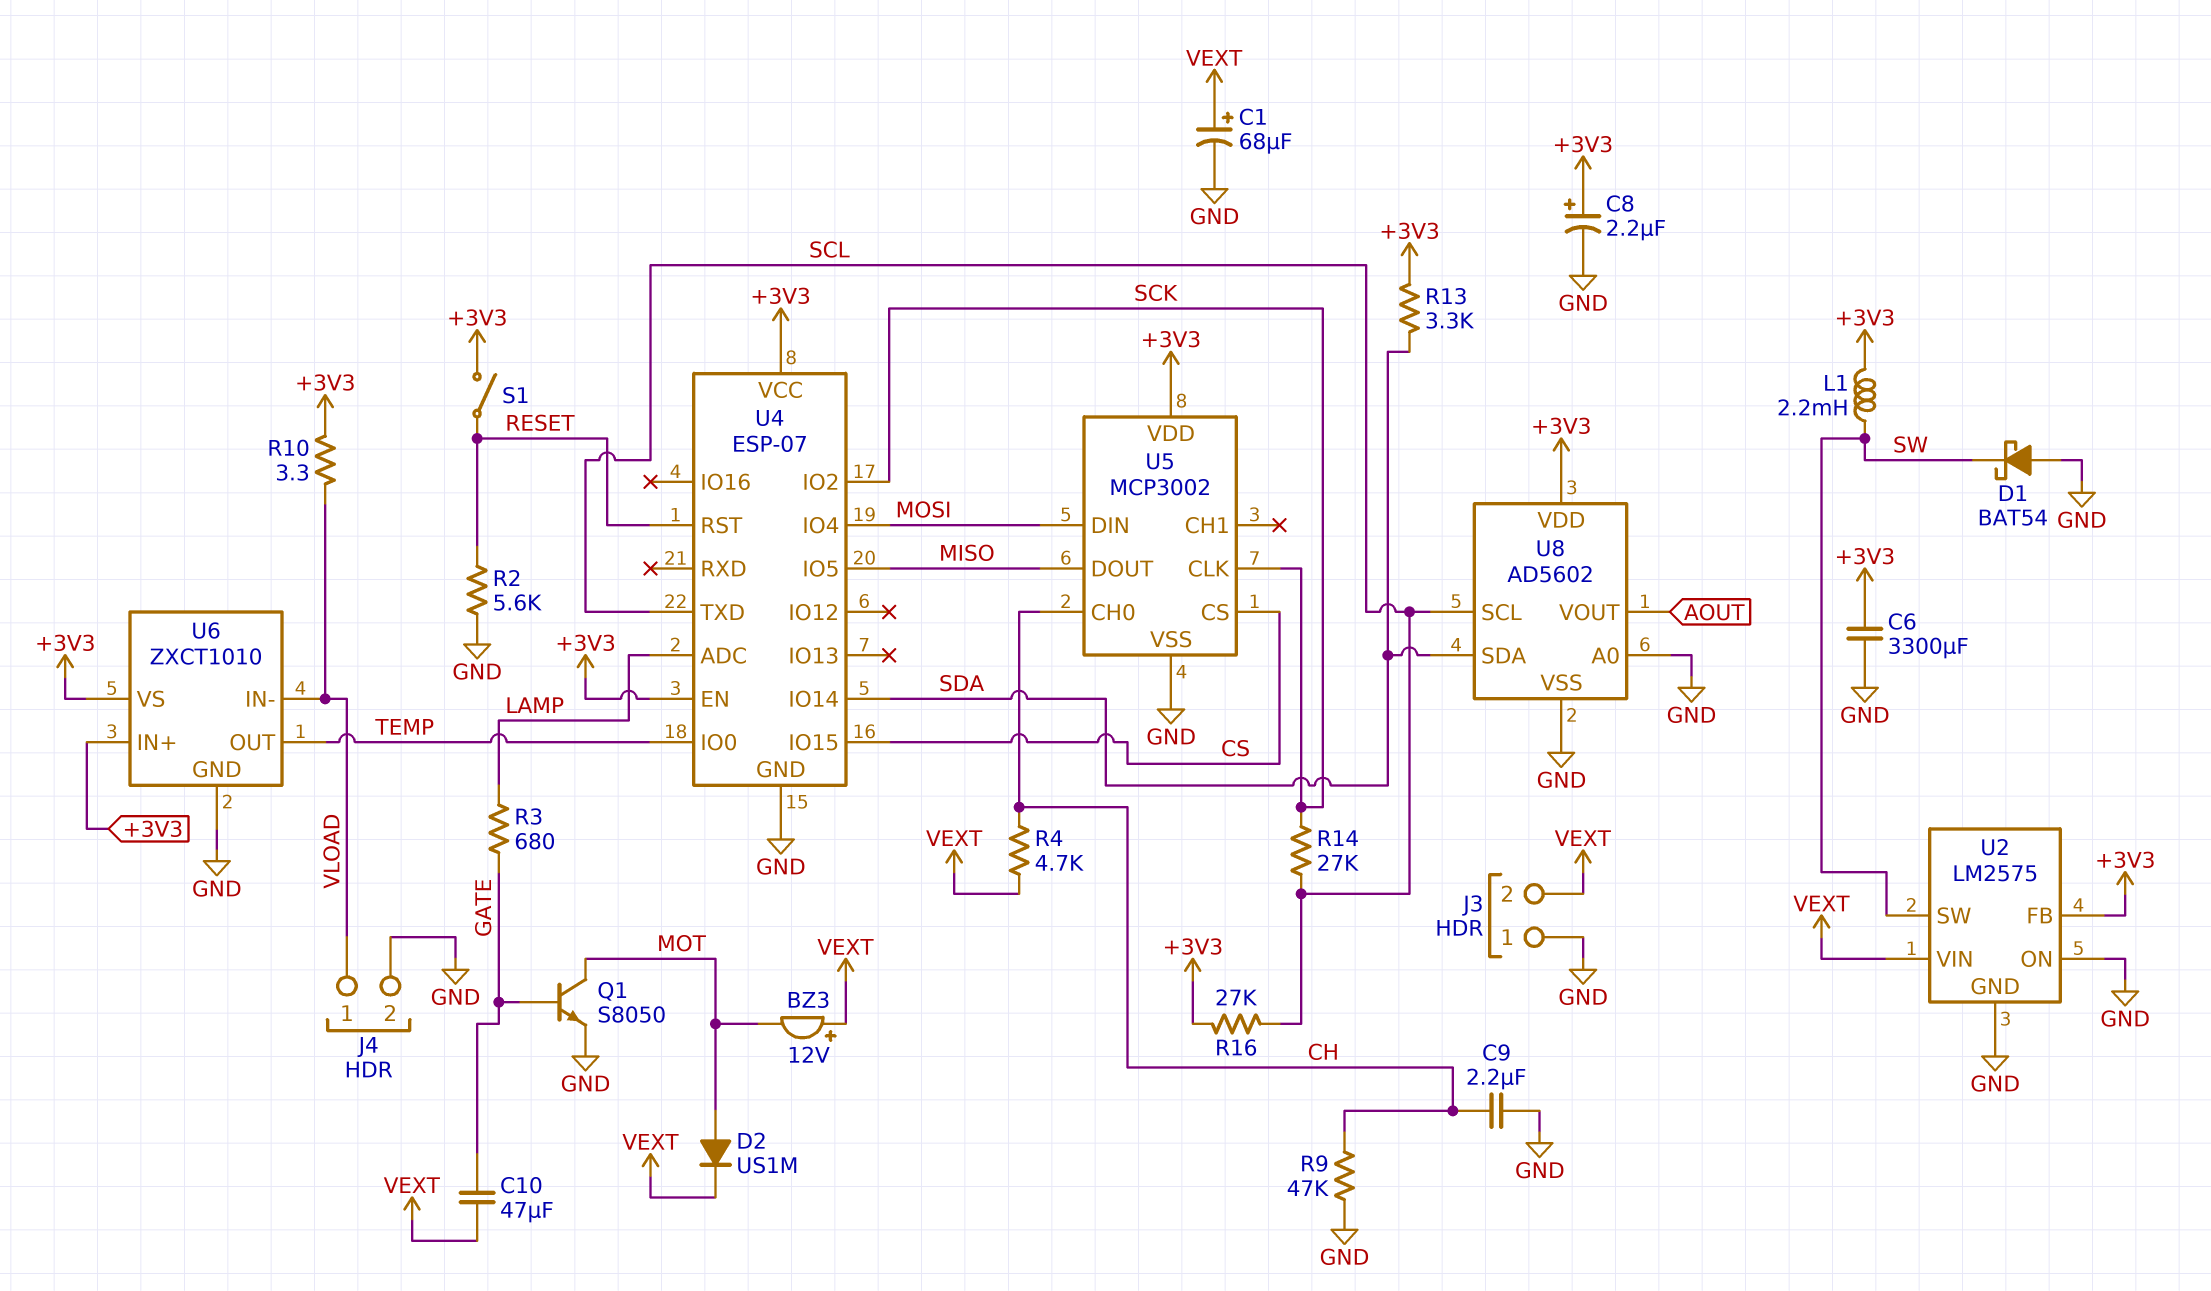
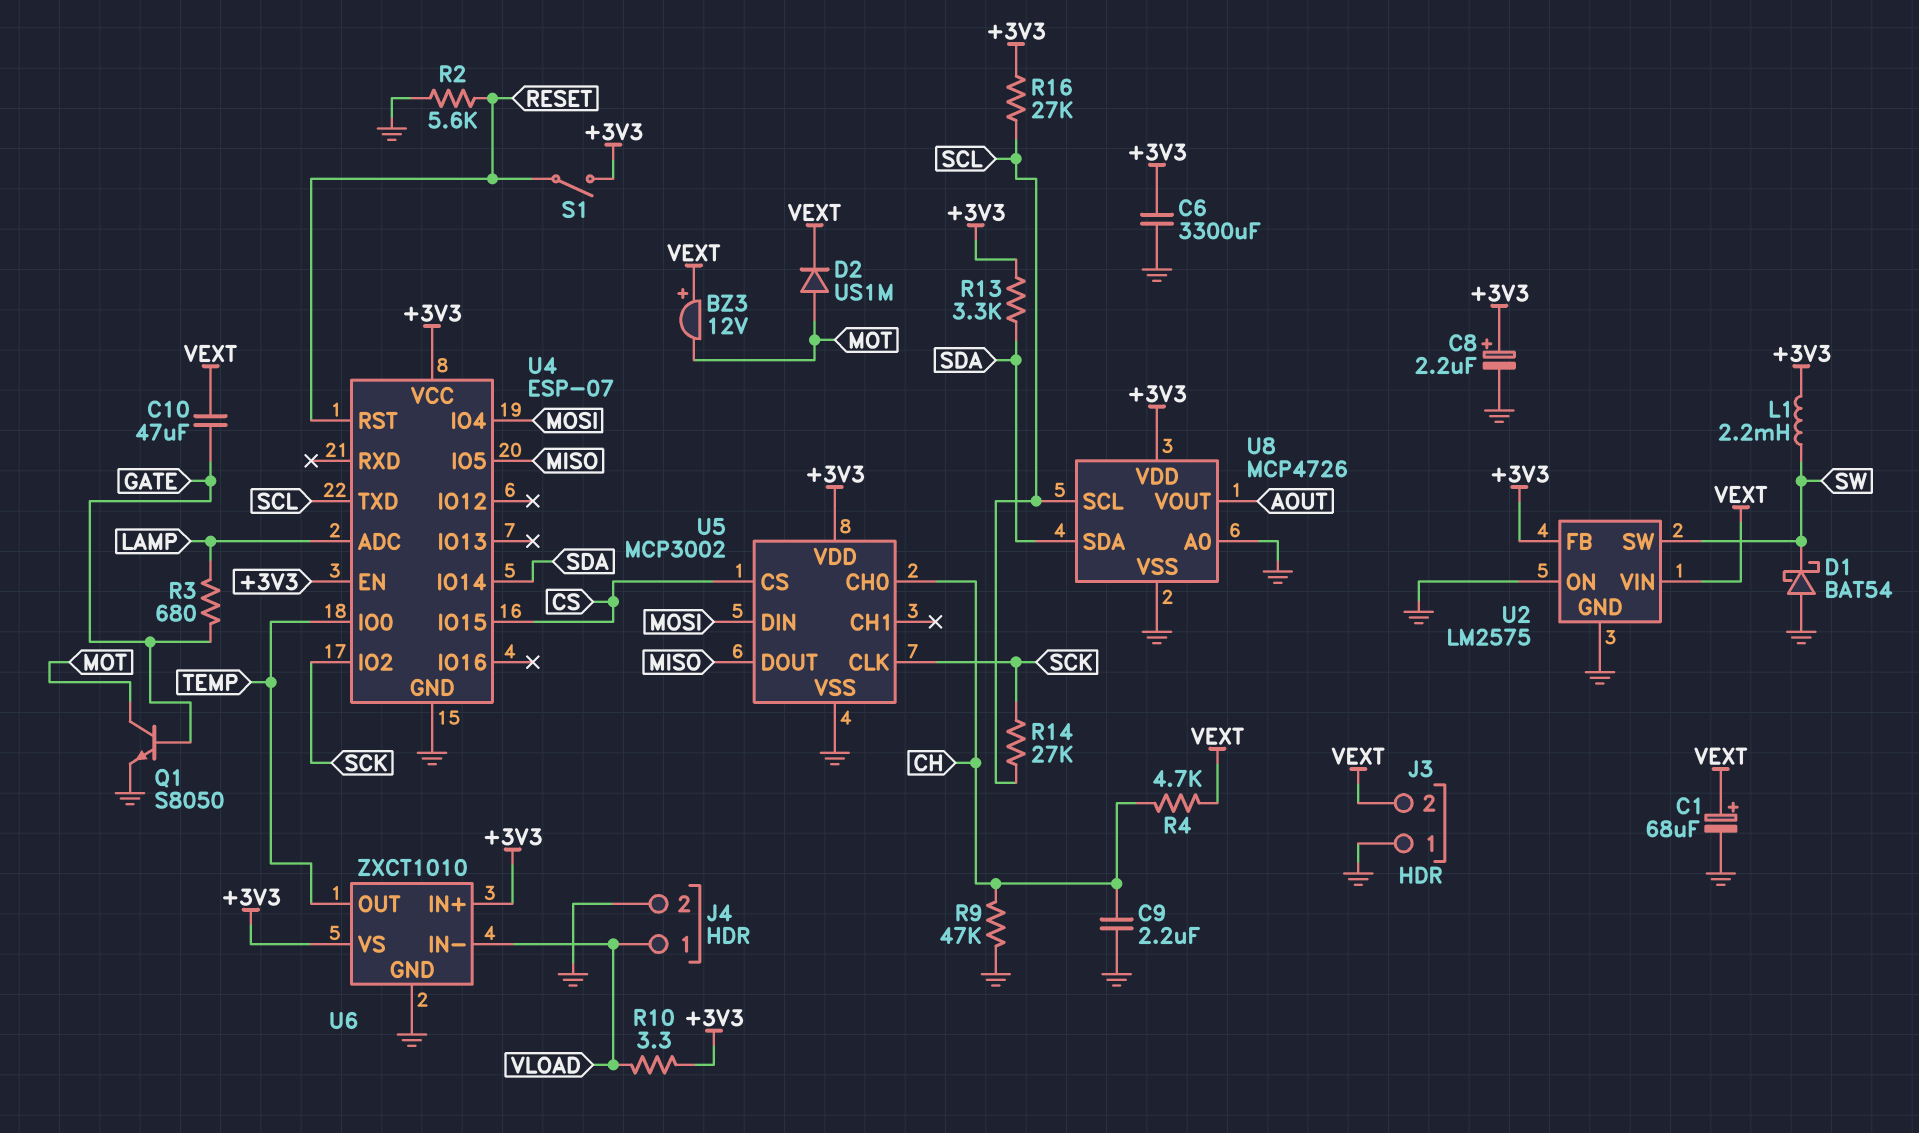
U8: AD5602 -> MCP4726

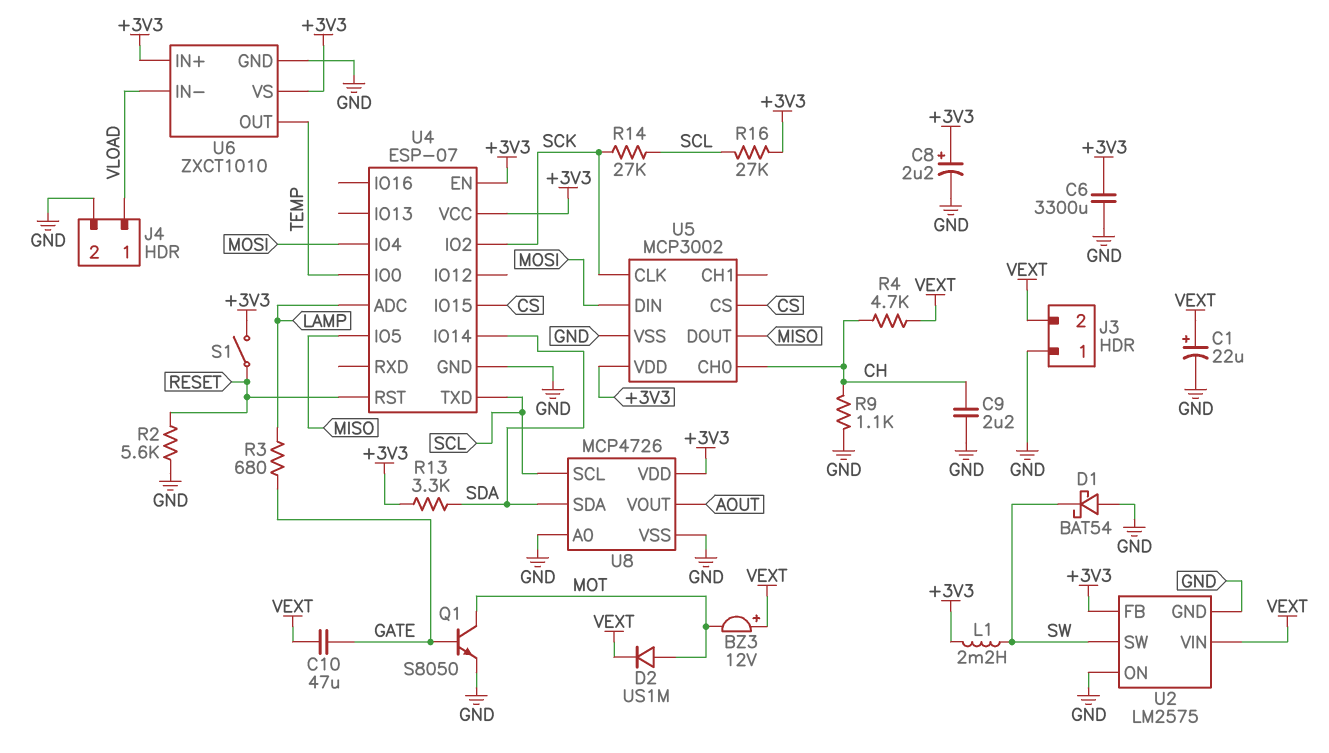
C1: 68uF (plus VEXT, minus GND) -> 22uF (plus VEXT, minus GND)
R9: 47k (CH, GND) -> 1.1k (CH, GND)
R10: 3.3 (+3V3, VLOAD) -> none

